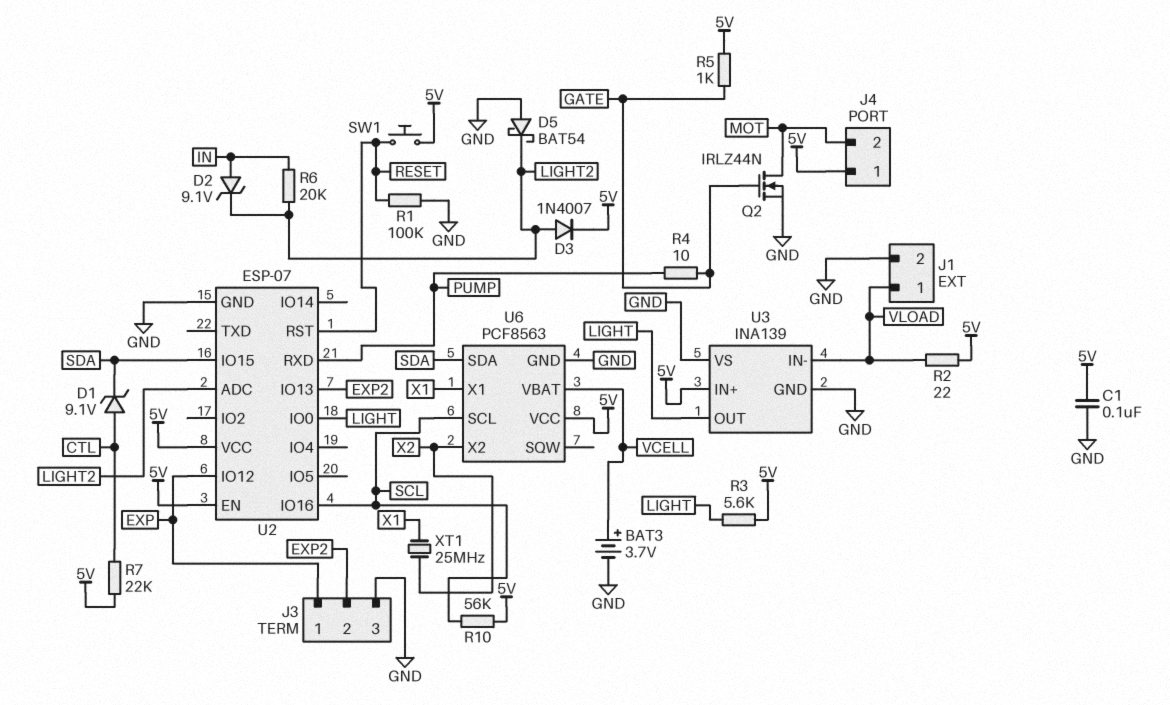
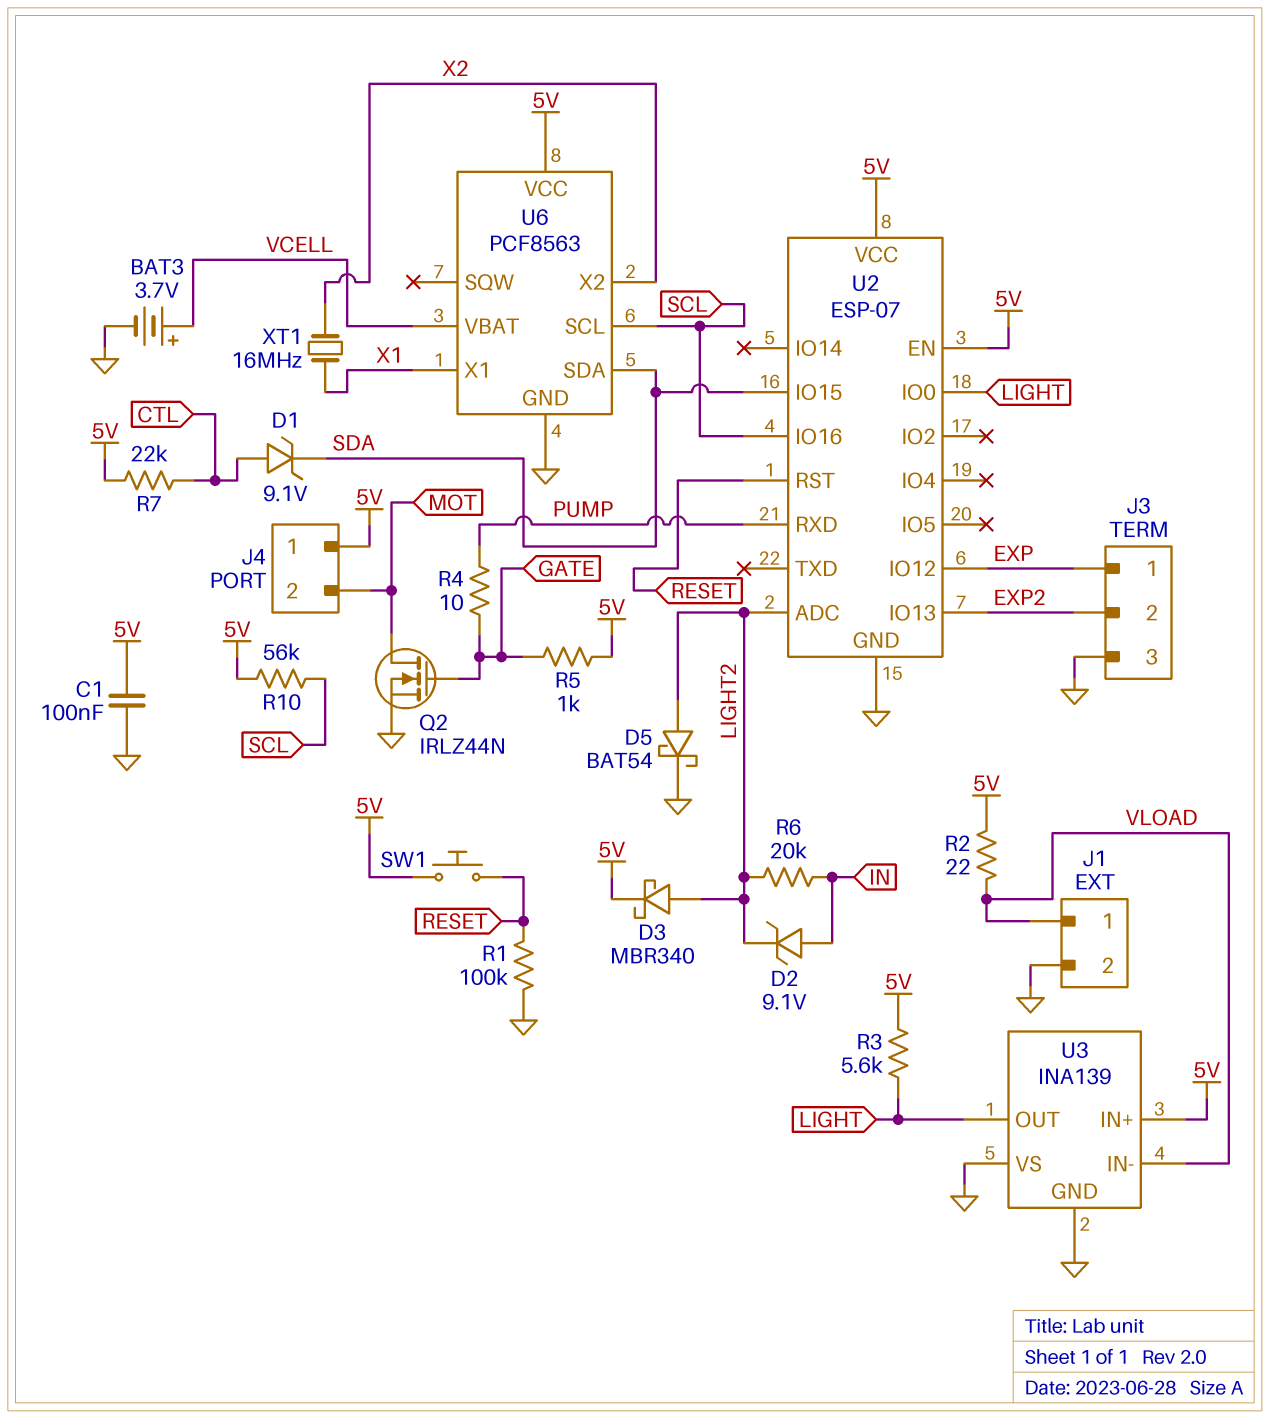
D3: diode 1N4007 (A LIGHT2, K 5V) -> schottky MBR340 (A LIGHT2, K 5V)
D5: schottky BAT54 (A GND, K LIGHT2) -> schottky BAT54 (A LIGHT2, K GND)
XT1: 25MHz (X1, X2) -> 16MHz (X1, X2)

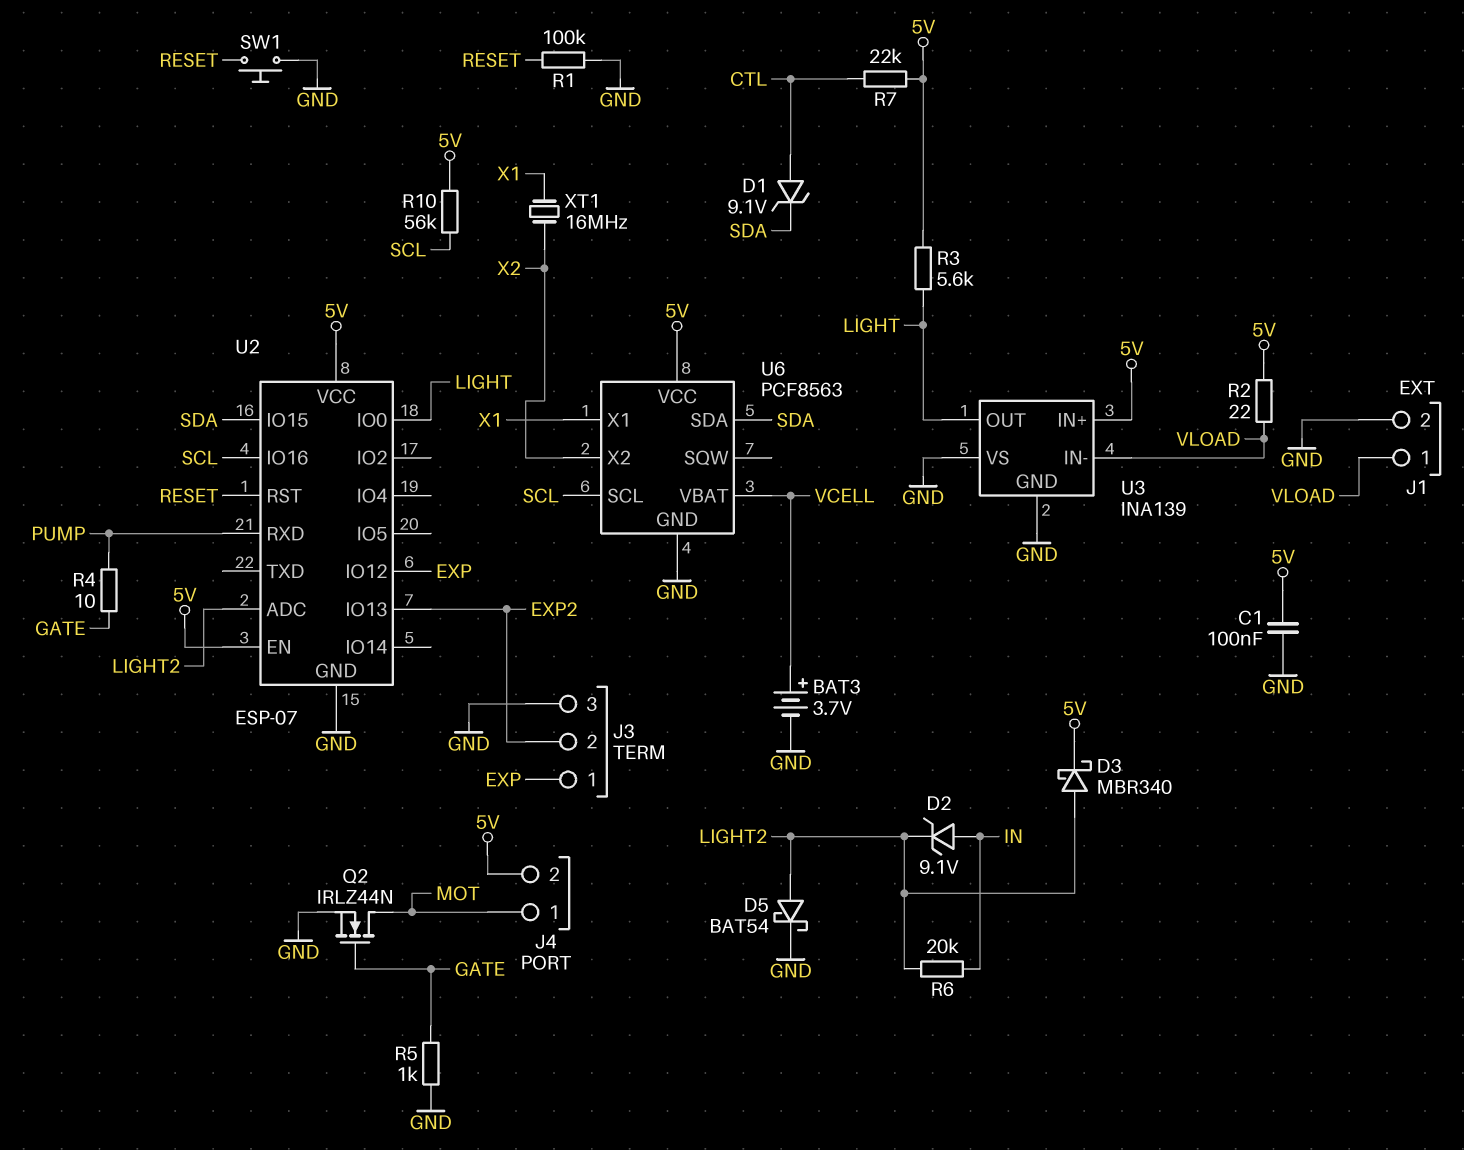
J4 pin 1: 5V -> MOT
J4 pin 2: MOT -> 5V
R5: 1k (5V, GATE) -> 1k (GATE, GND)
SW1: button (5V, RESET) -> button (GND, RESET)

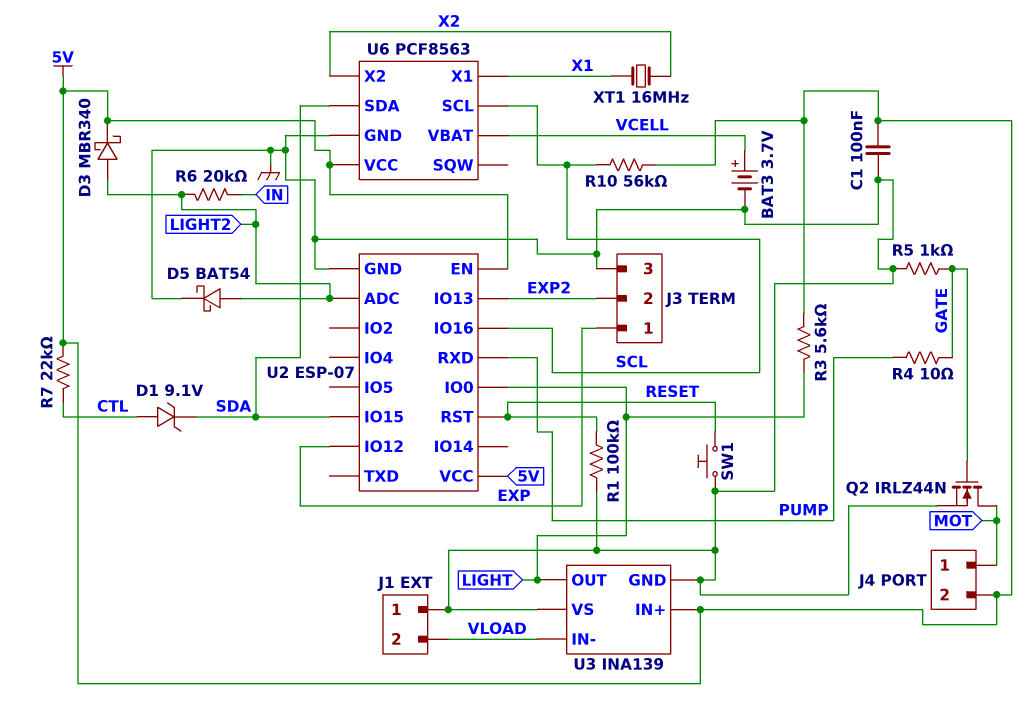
D2: zener 9.1V (A IN, K LIGHT2) -> none
J1 pin 1: VLOAD -> GND
J1 pin 2: GND -> VLOAD
R2: 22 (5V, VLOAD) -> none

